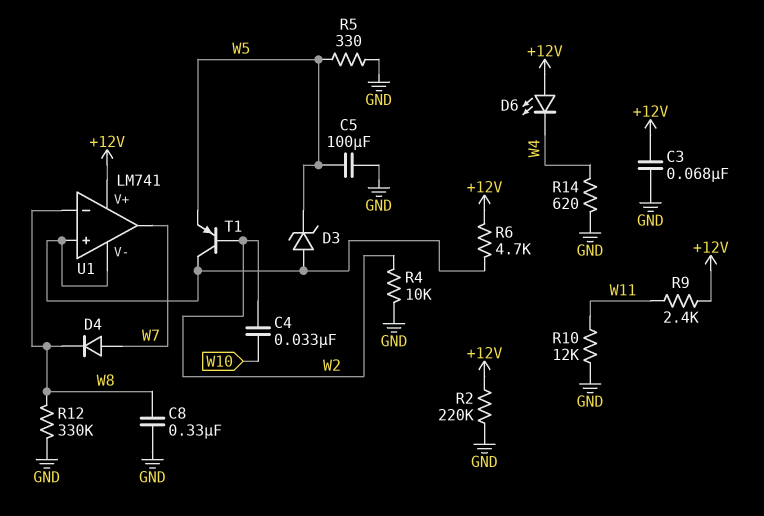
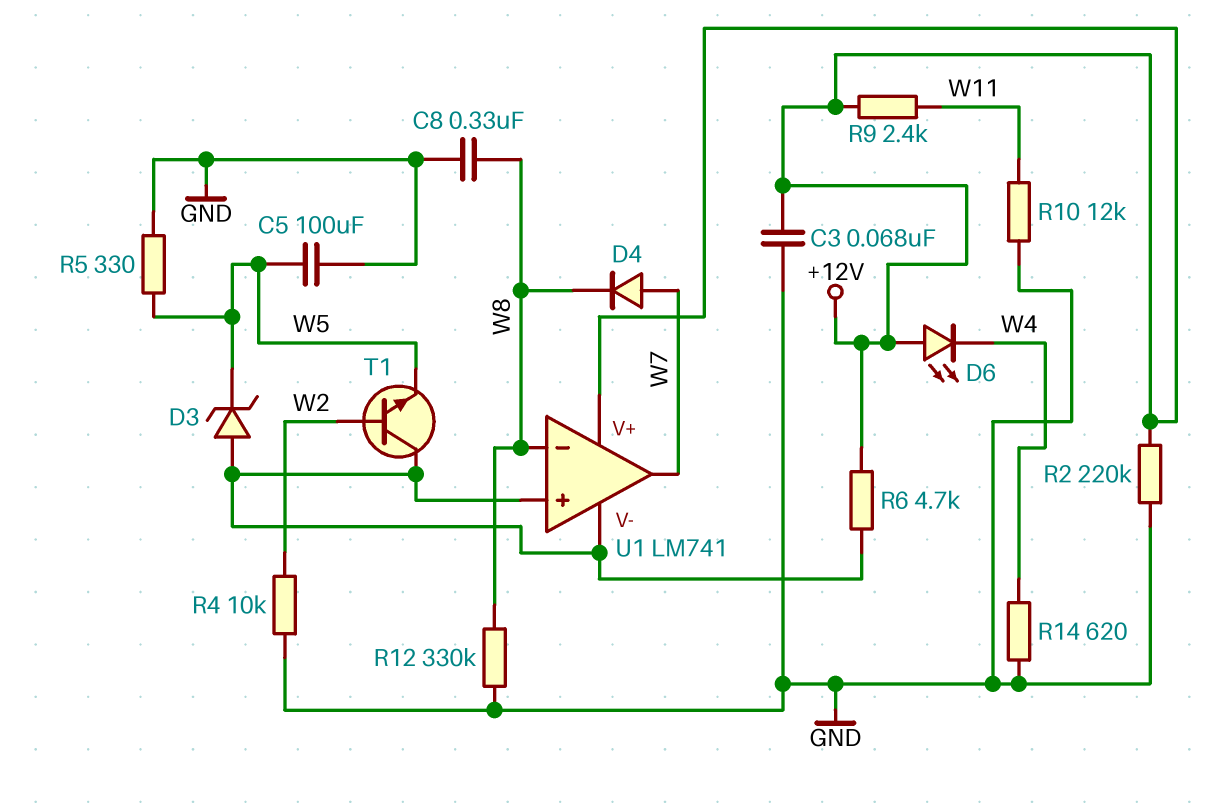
C4: 33nF (W2, W10) -> none
T1: PNP (B W2, C U1/V-, E W5) -> NPN (B W2, C U1/V-, E W5)

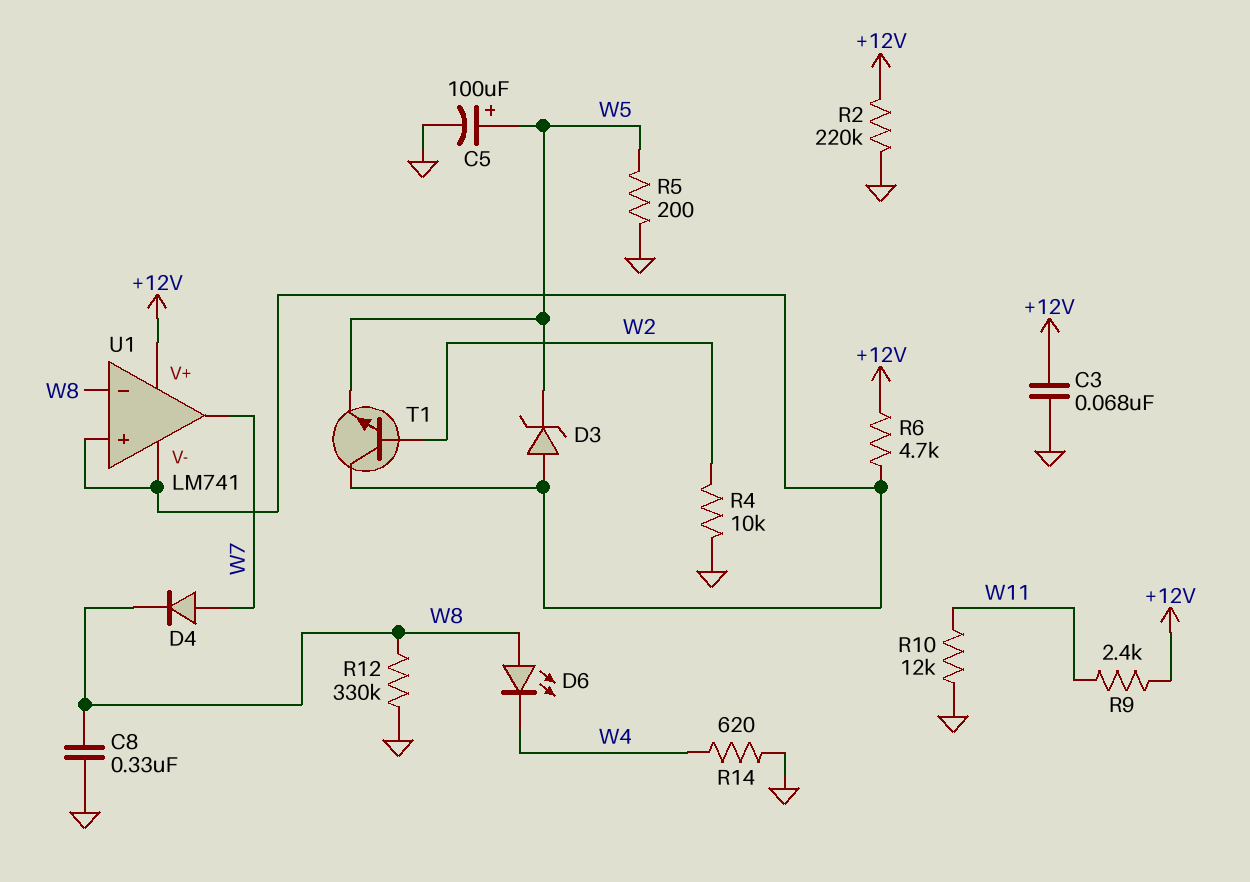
C5: 100uF (GND, W5) -> 100uF (plus W5, minus GND)
D6: LED (A +12V, K W4) -> LED (A W8, K W4)
R5: 330 (GND, W5) -> 200 (GND, W5)

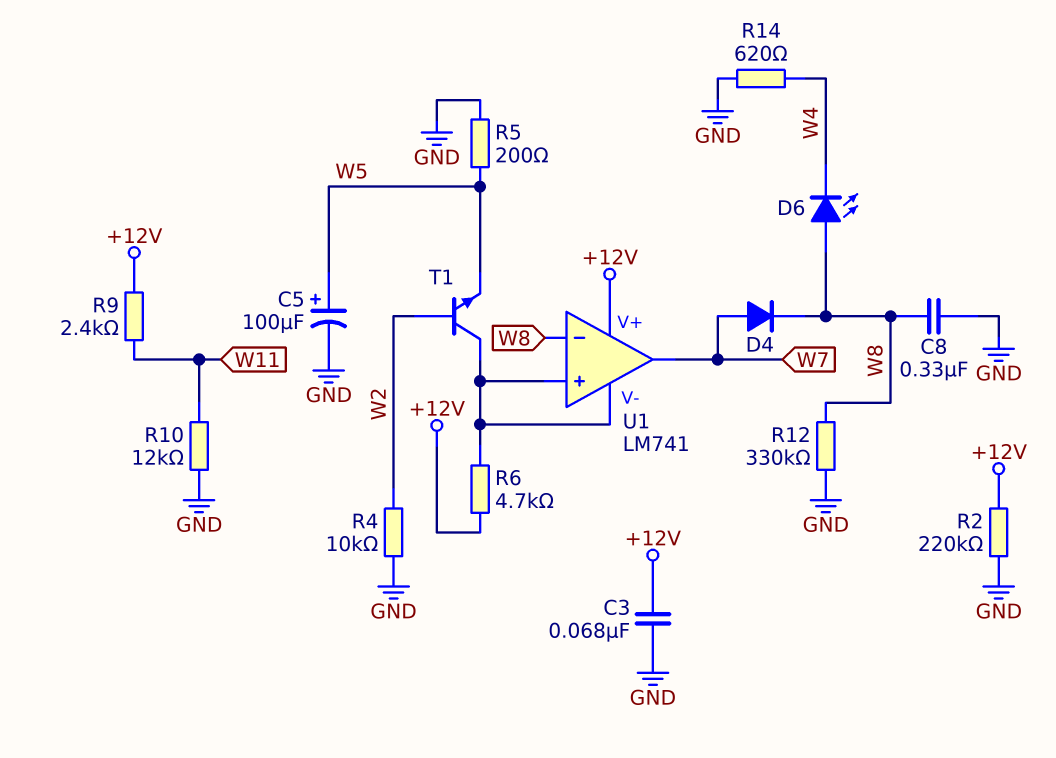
D3: zener (A U1/V-, K W5) -> none

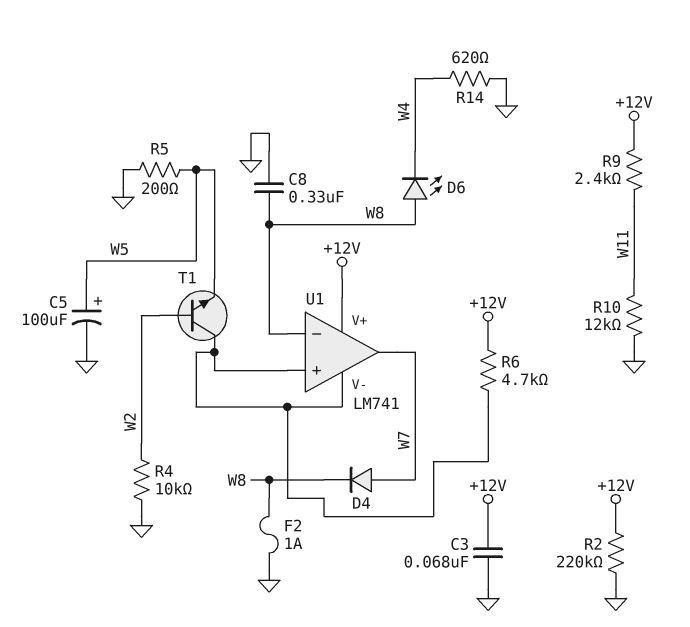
F2: none -> 1A (GND, W8)
R12: 330k (GND, W8) -> none

